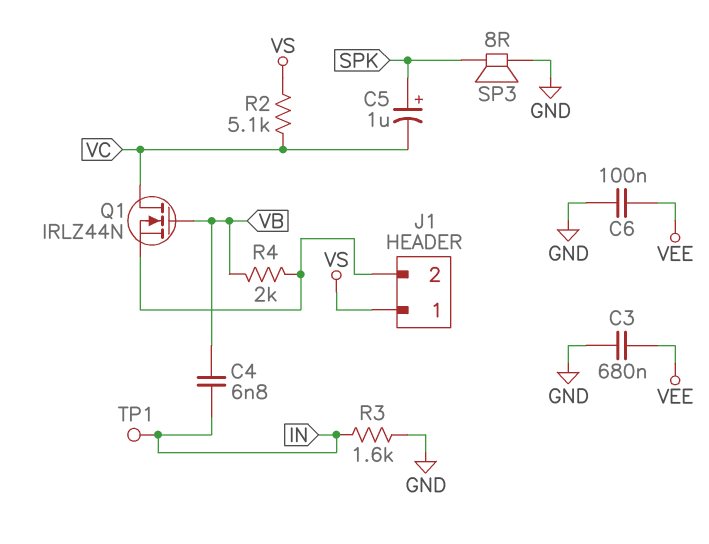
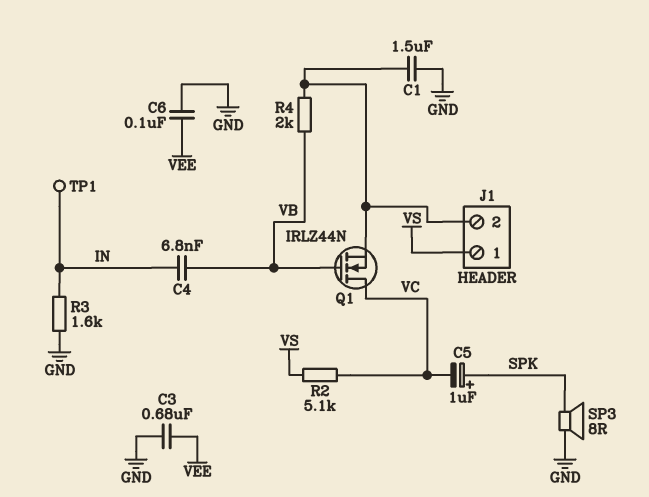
C1: none -> 1.5uF (GND, J1/2)

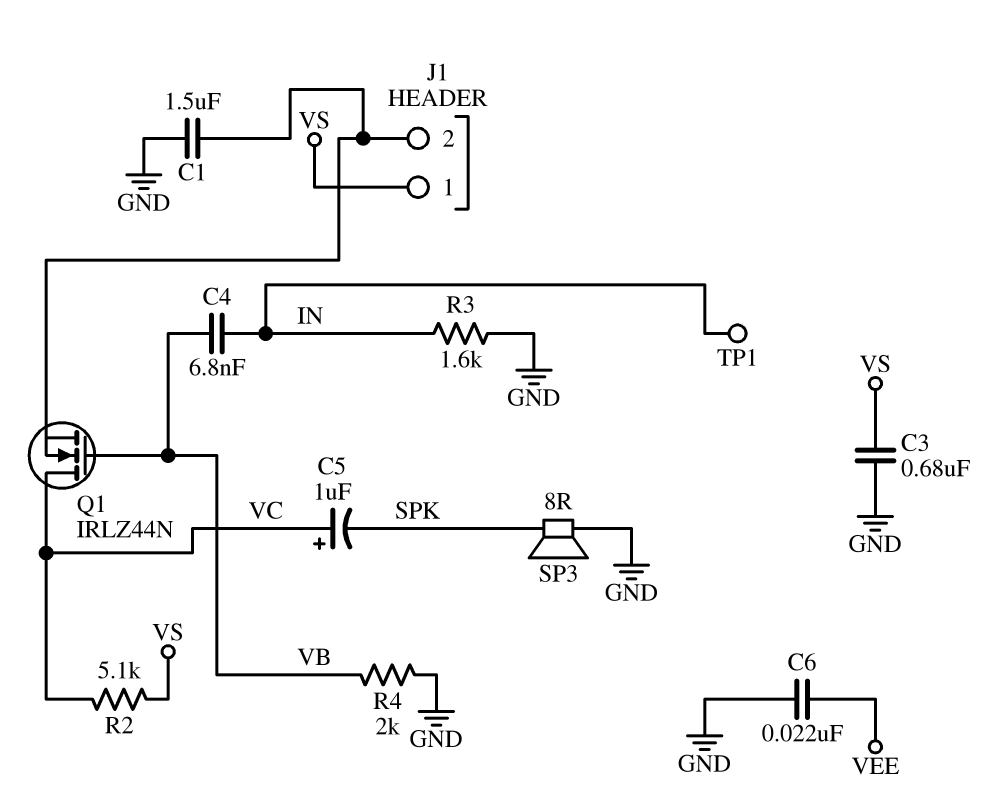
C3: 680nF (GND, VEE) -> 680nF (GND, VS)
C5: 1uF (plus SPK, minus VC) -> 1uF (plus VC, minus SPK)
C6: 100nF (GND, VEE) -> 22nF (GND, VEE)
R4: 2k (J1/2, VB) -> 2k (GND, VB)

